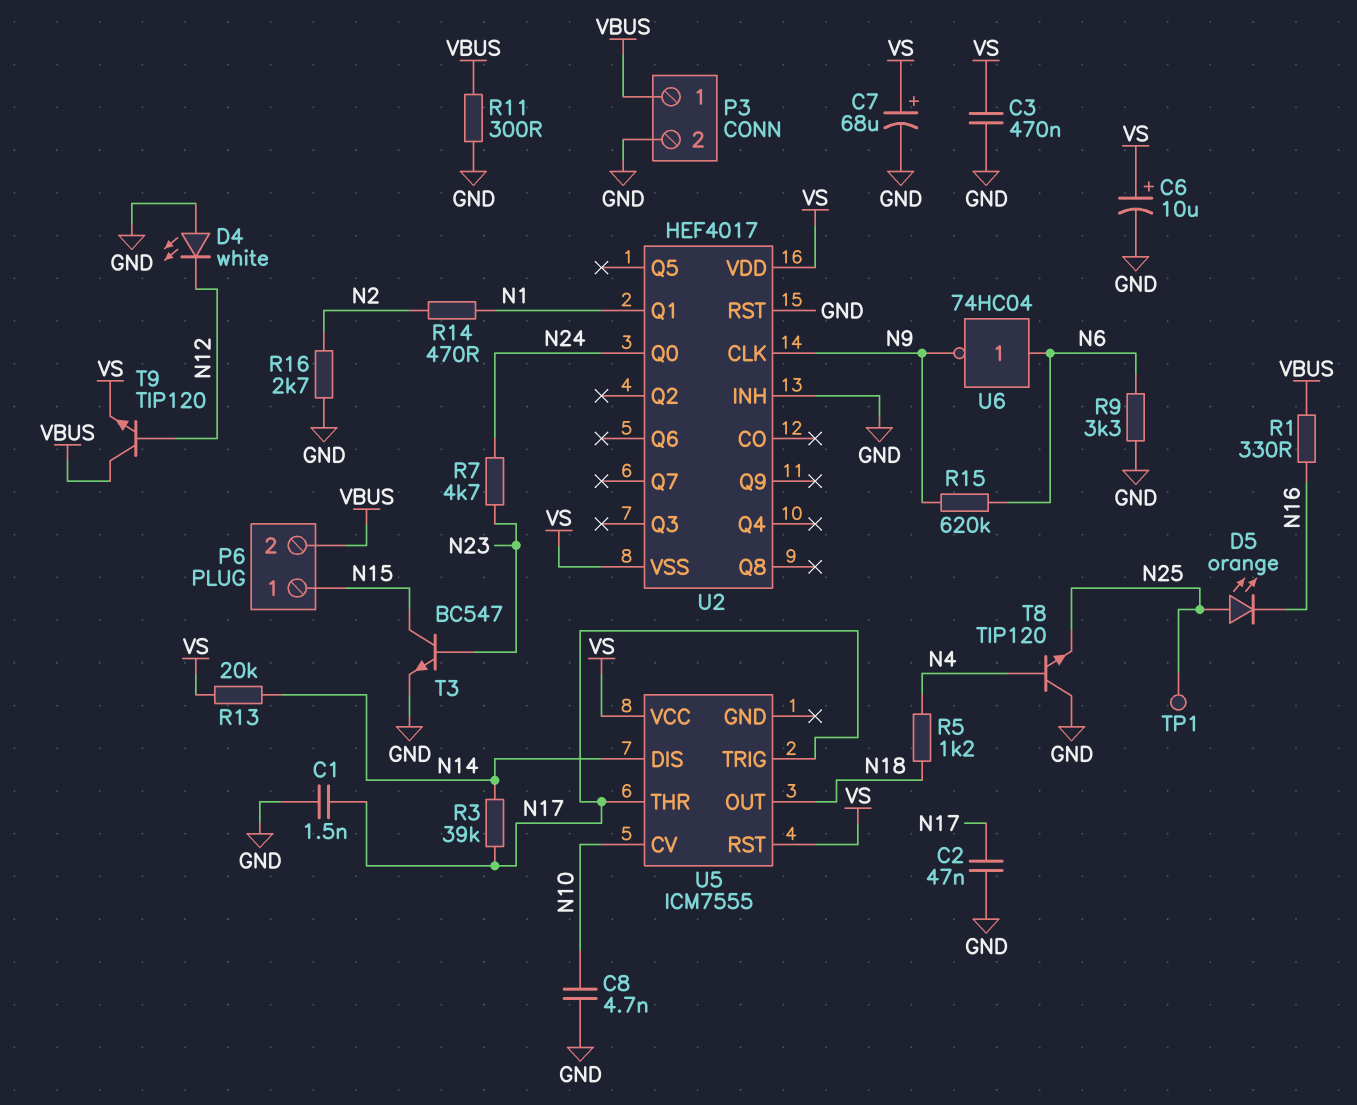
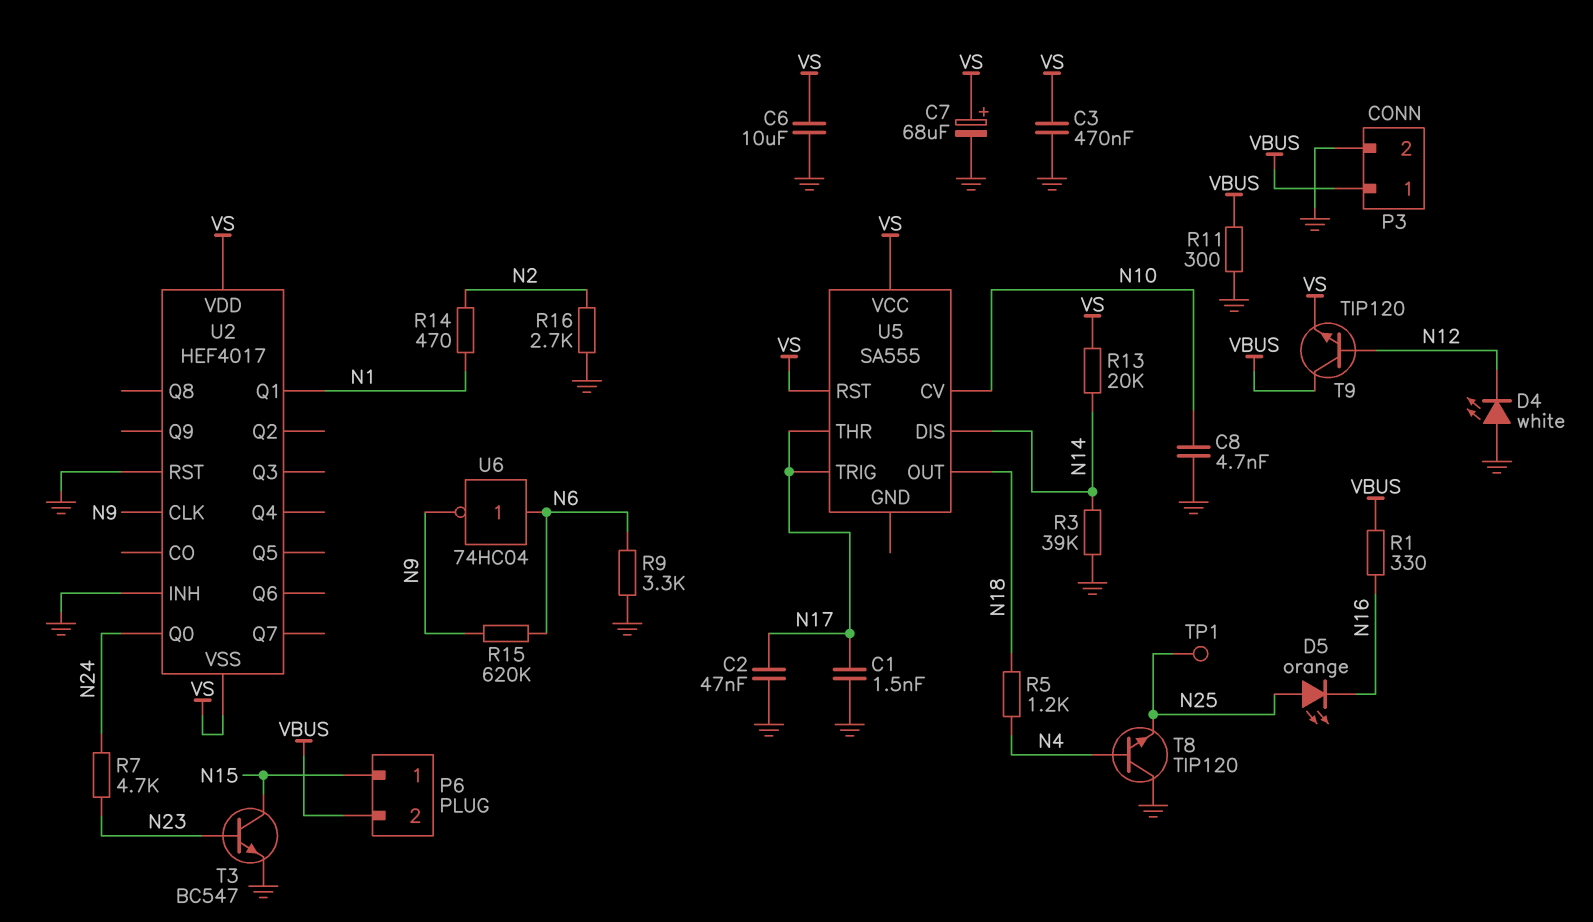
C6: 10uF (plus VS, minus GND) -> 10uF (GND, VS)
R3: 39k (N14, N17) -> 39k (GND, N14)
U5: ICM7555 -> SA555

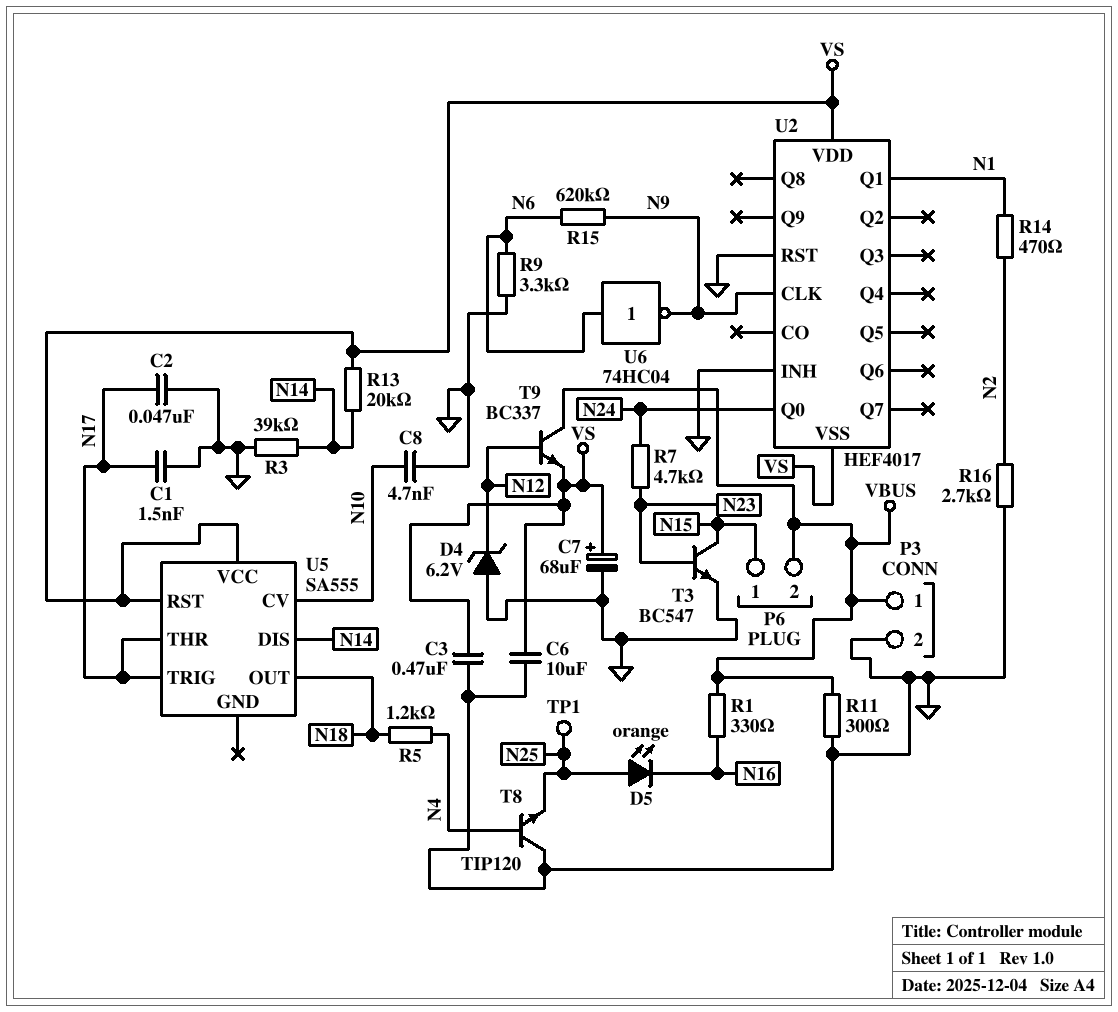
D4: LED white (A GND, K N12) -> zener 6.2V (A GND, K N12)
T9: NPN TIP120 (B N12, C VBUS, E VS) -> NPN BC337 (B N12, C VBUS, E VS)

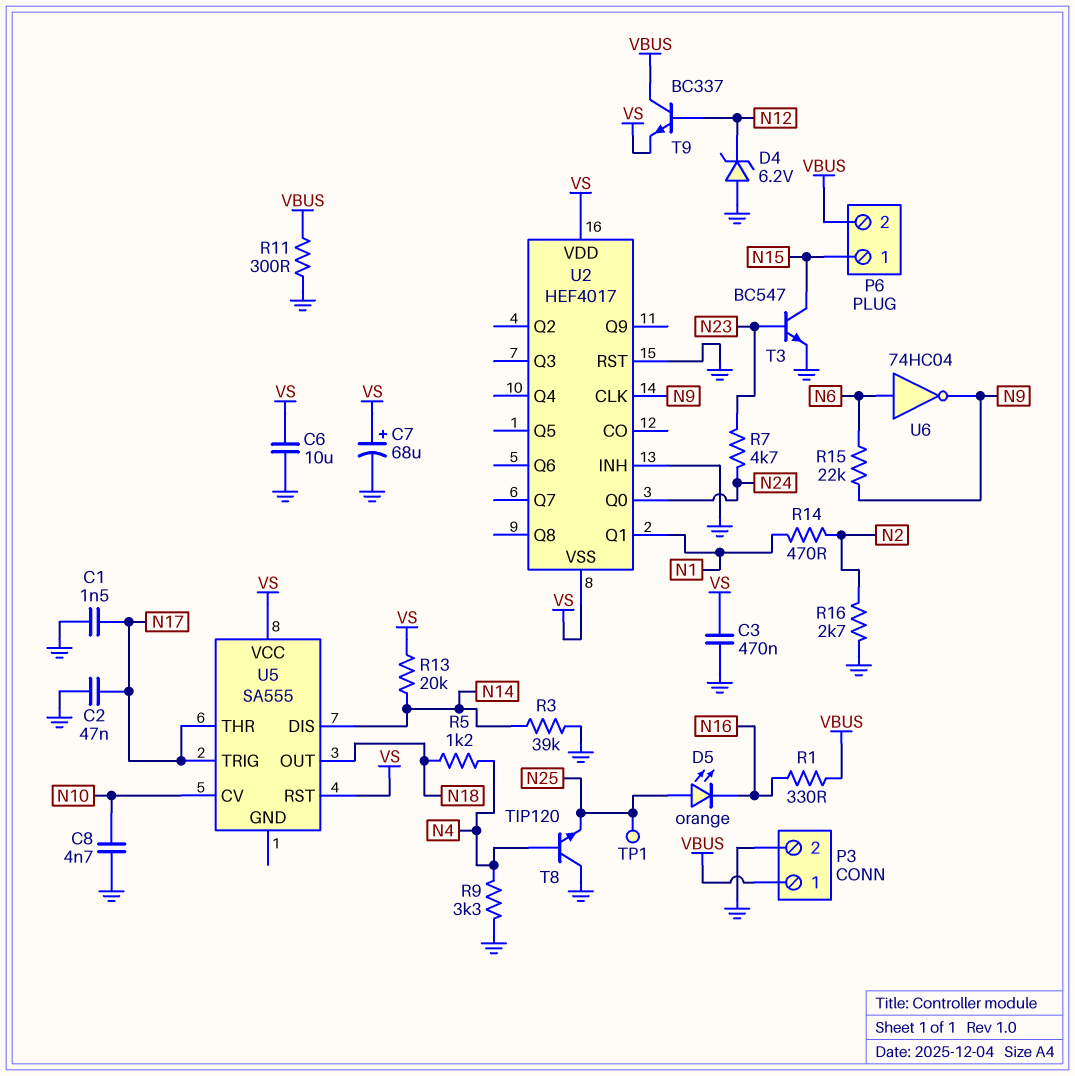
R9: 3.3k (GND, N6) -> 3.3k (GND, N4)
R15: 620k (N6, N9) -> 22k (N6, N9)

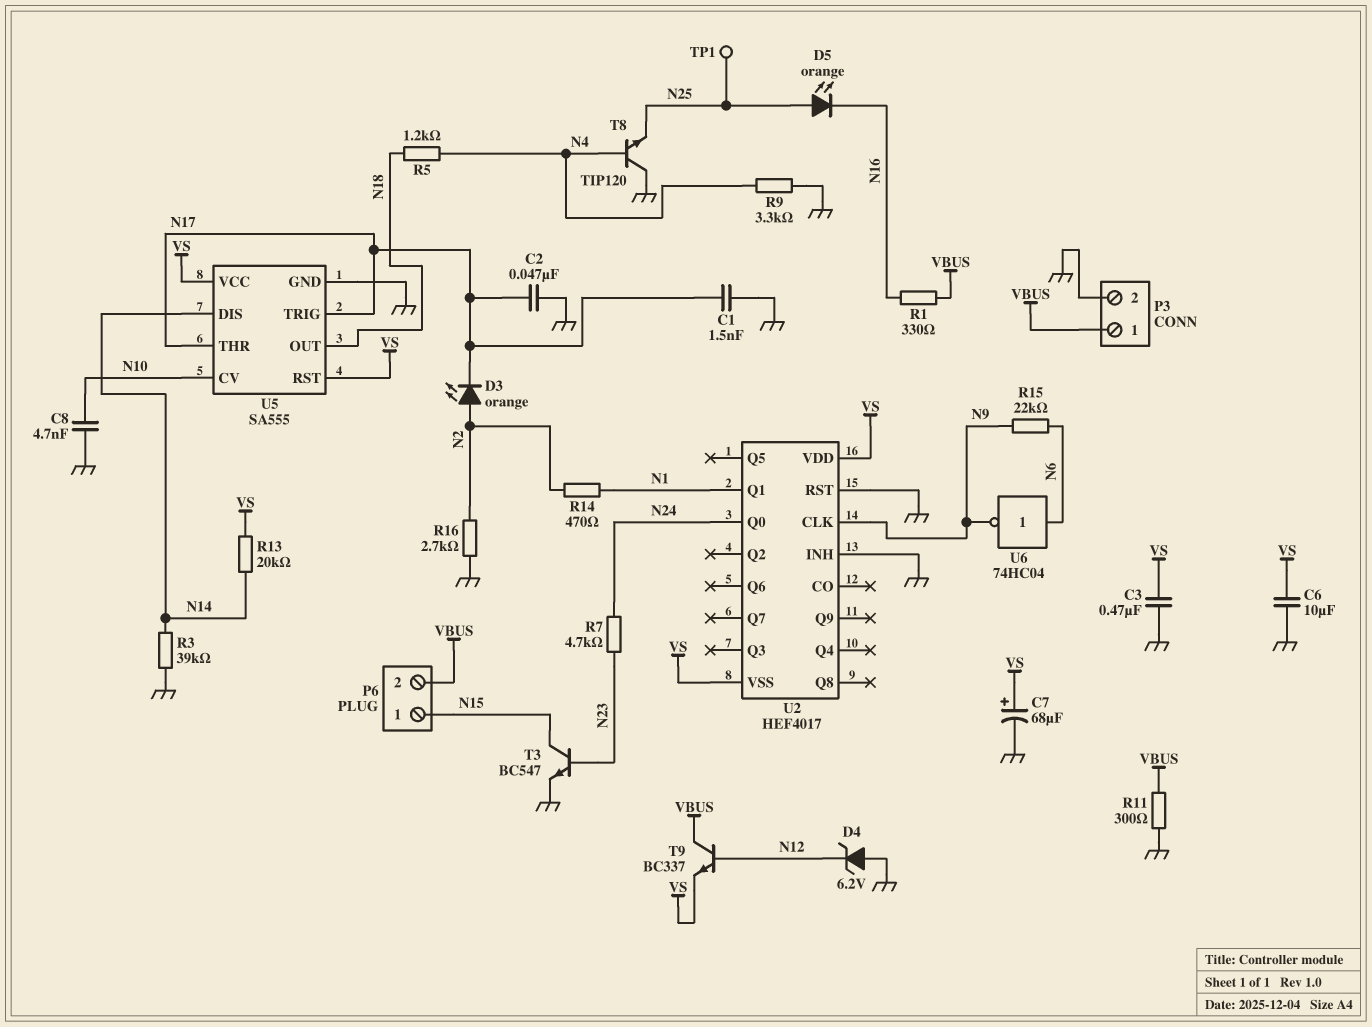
D3: none -> LED orange (A N2, K N17)
U5 pin GND: none -> GND

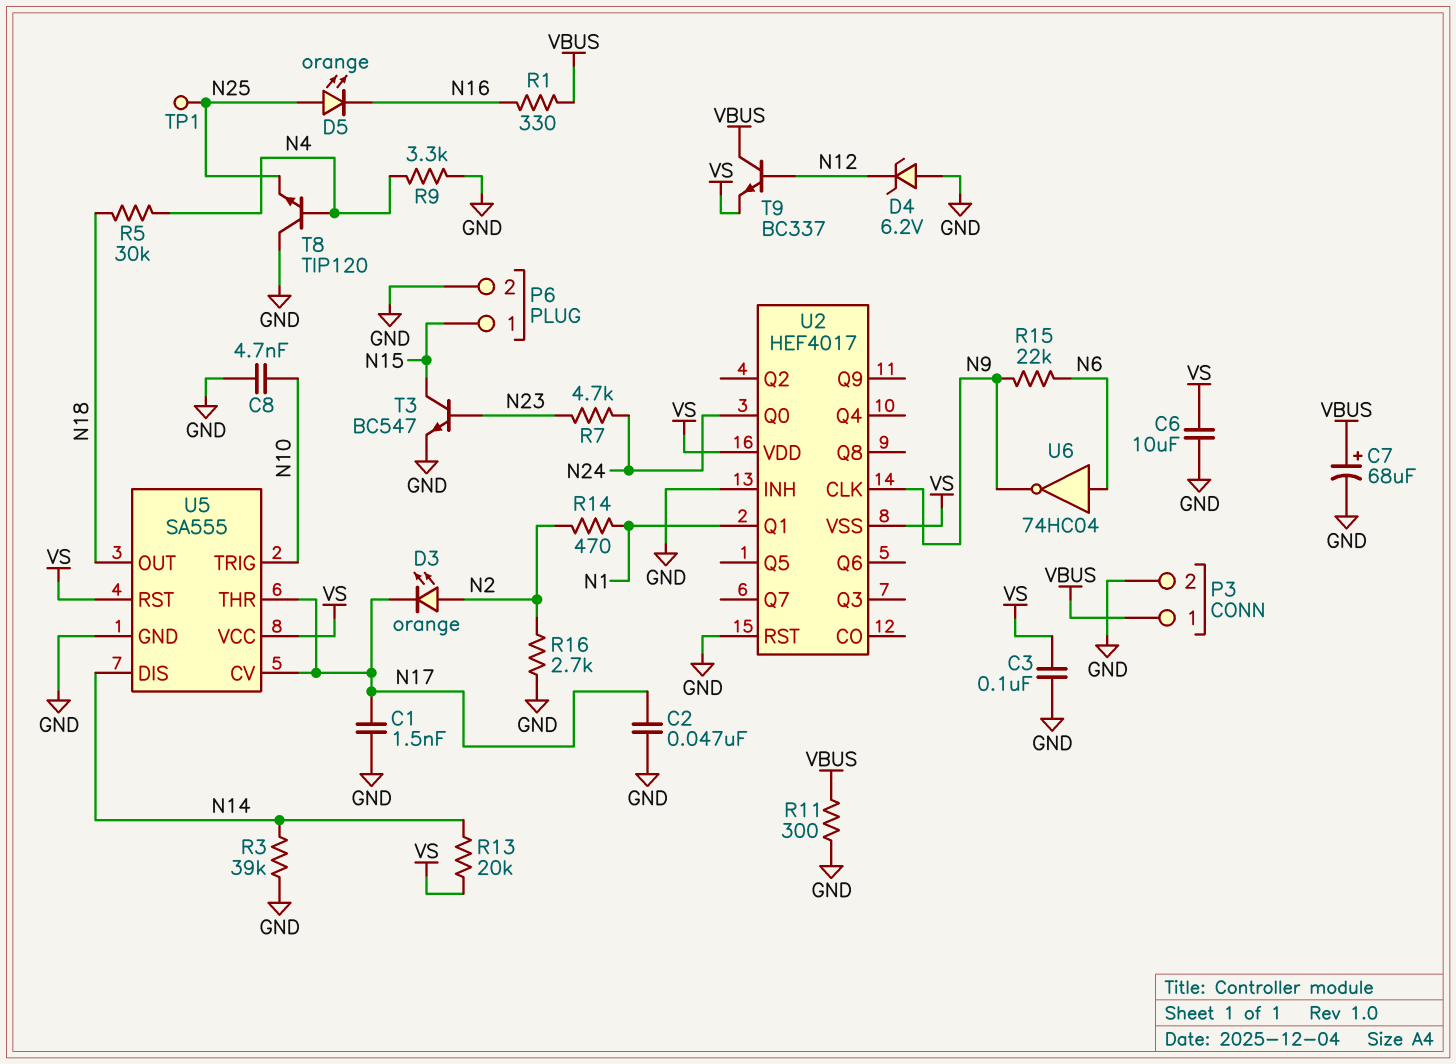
C3: 470nF (GND, VS) -> 100nF (GND, VS)
C7: 68uF (plus VS, minus GND) -> 68uF (plus VBUS, minus GND)
P6 pin 2: VBUS -> GND
R5: 1.2k (N4, N18) -> 30k (N4, N18)
U5 pin CV: N10 -> N17
U5 pin TRIG: N17 -> N10

